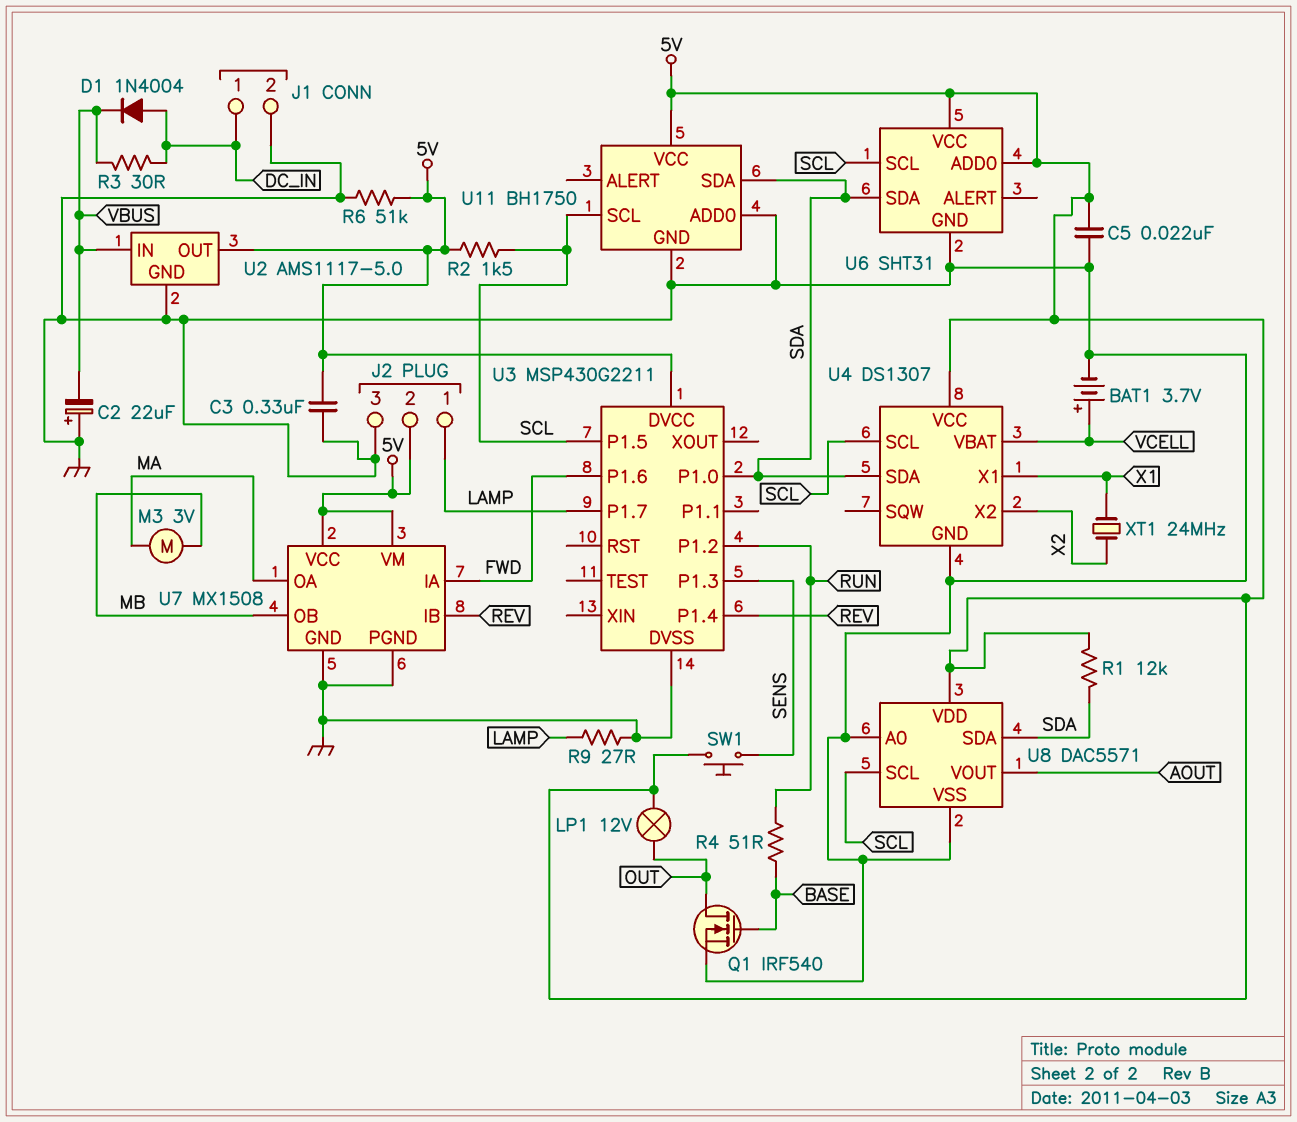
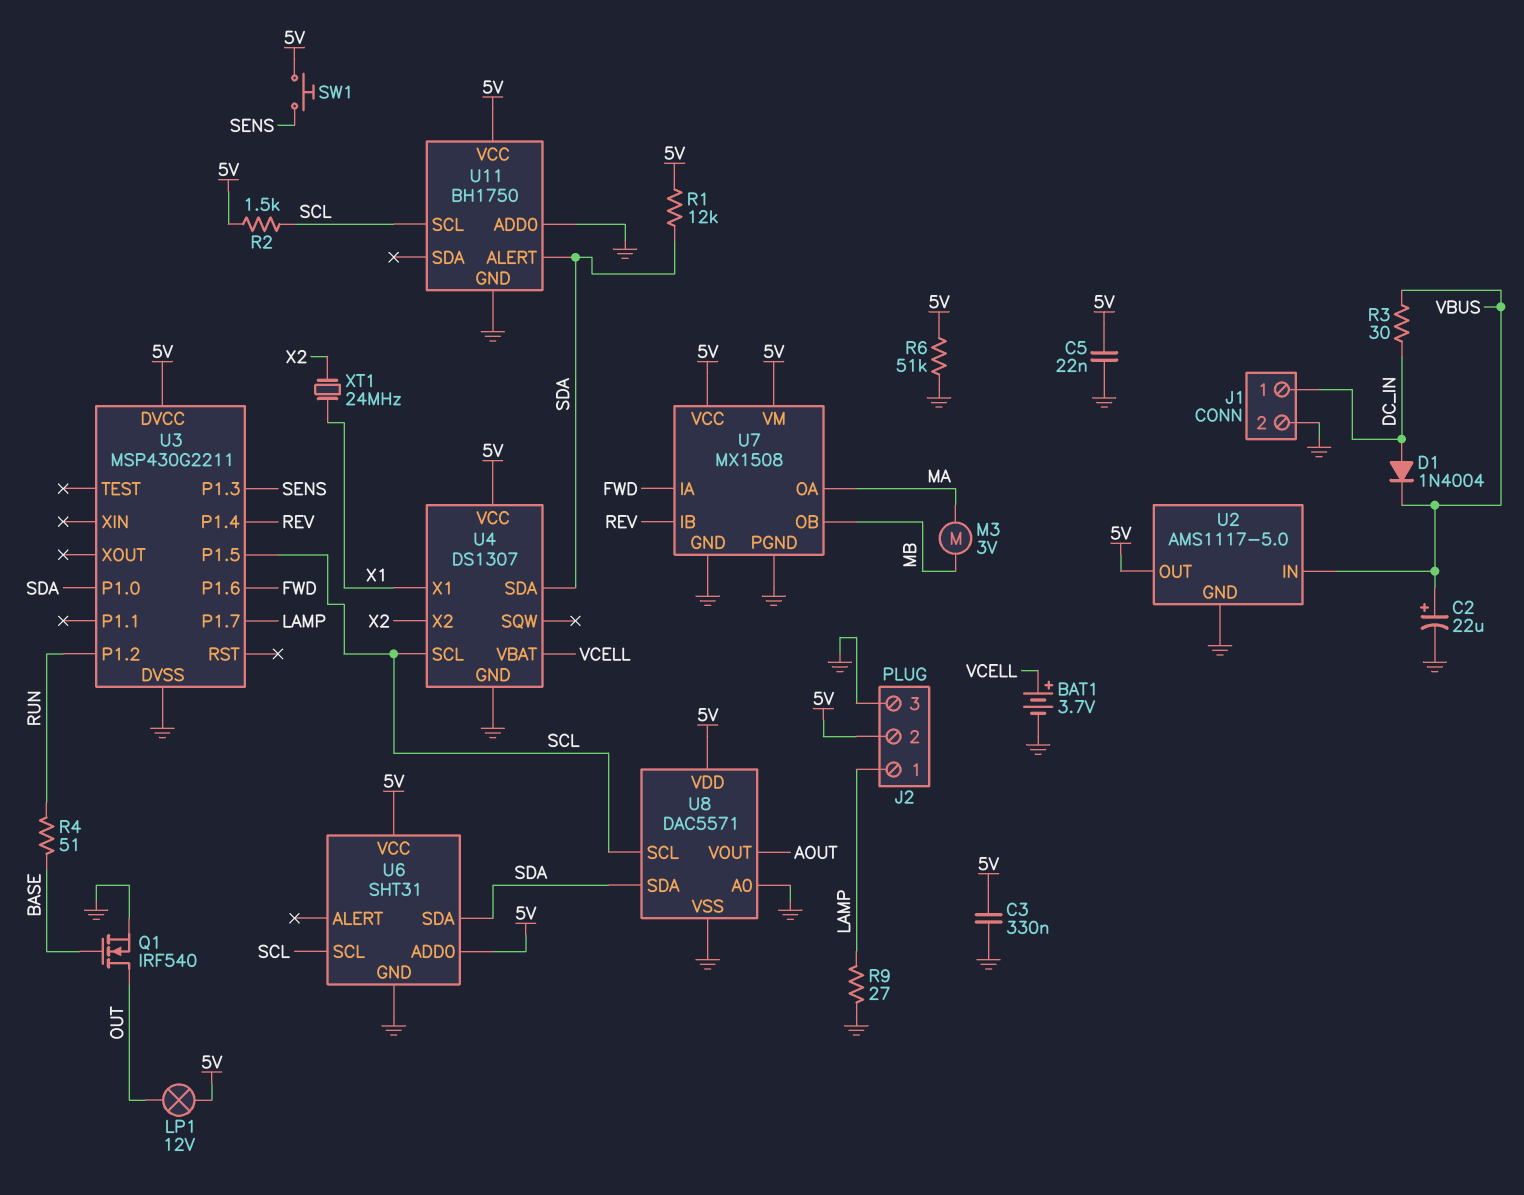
C2: 22uF (plus GND, minus VBUS) -> 22uF (plus VBUS, minus GND)
U11 pin ALERT: none -> SDA
U11 pin SDA: SDA -> none

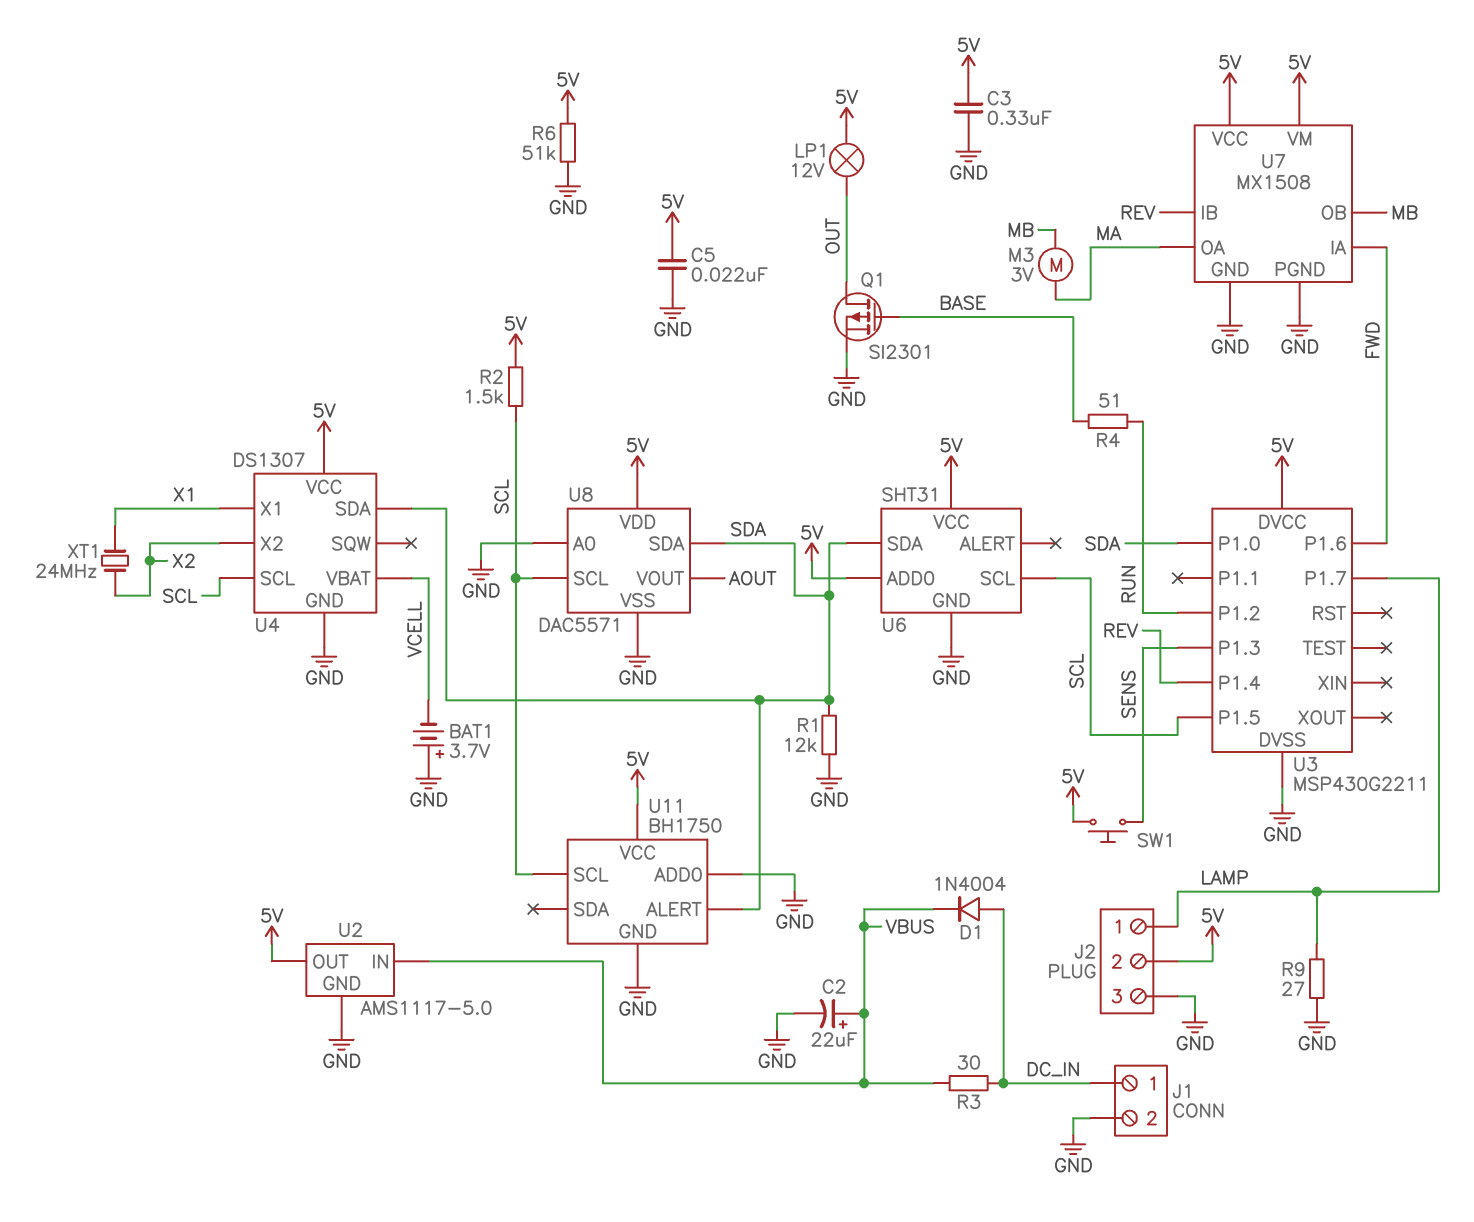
BAT1: 3.7V (plus VCELL, minus GND) -> 3.7V (plus GND, minus VCELL)
Q1: NMOS IRF540 (G BASE, D OUT, S GND) -> PMOS SI2301 (G BASE, D OUT, S GND)
R1: 12k (5V, SDA) -> 12k (GND, SDA)

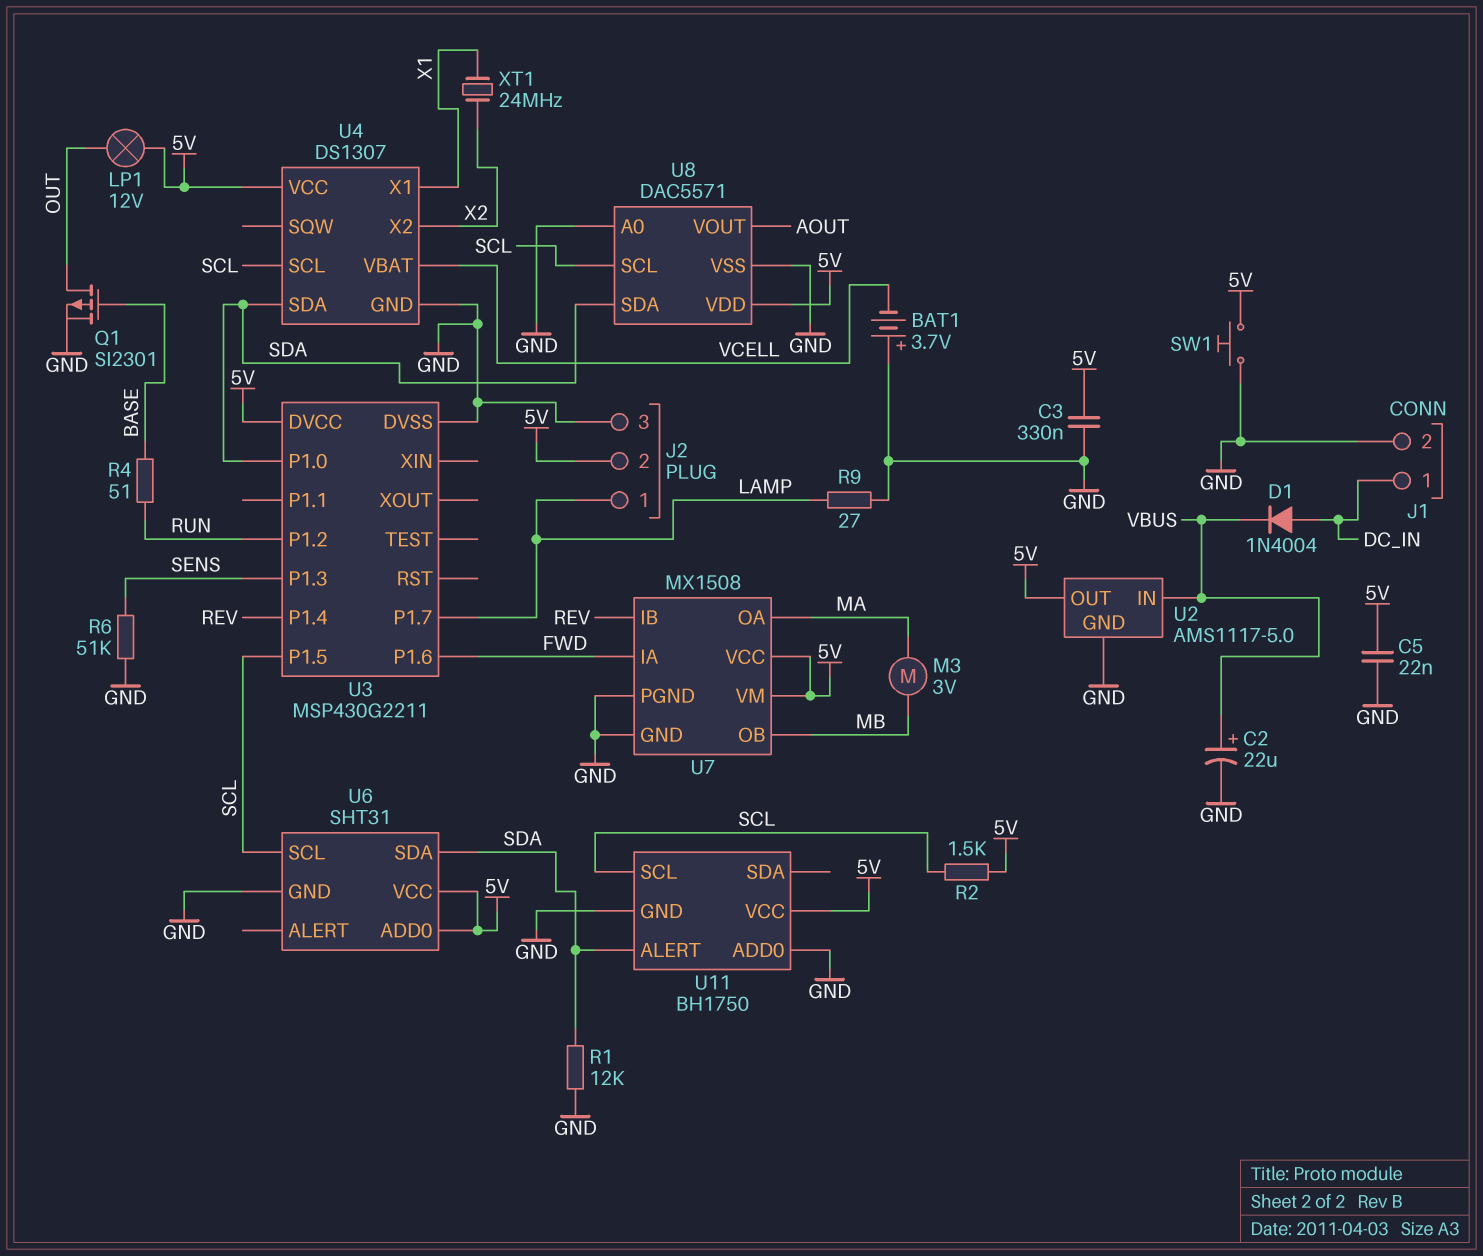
R3: 30 (DC_IN, VBUS) -> none
R6: 51k (5V, GND) -> 51k (GND, SENS)
SW1: button (5V, SENS) -> button (5V, GND)

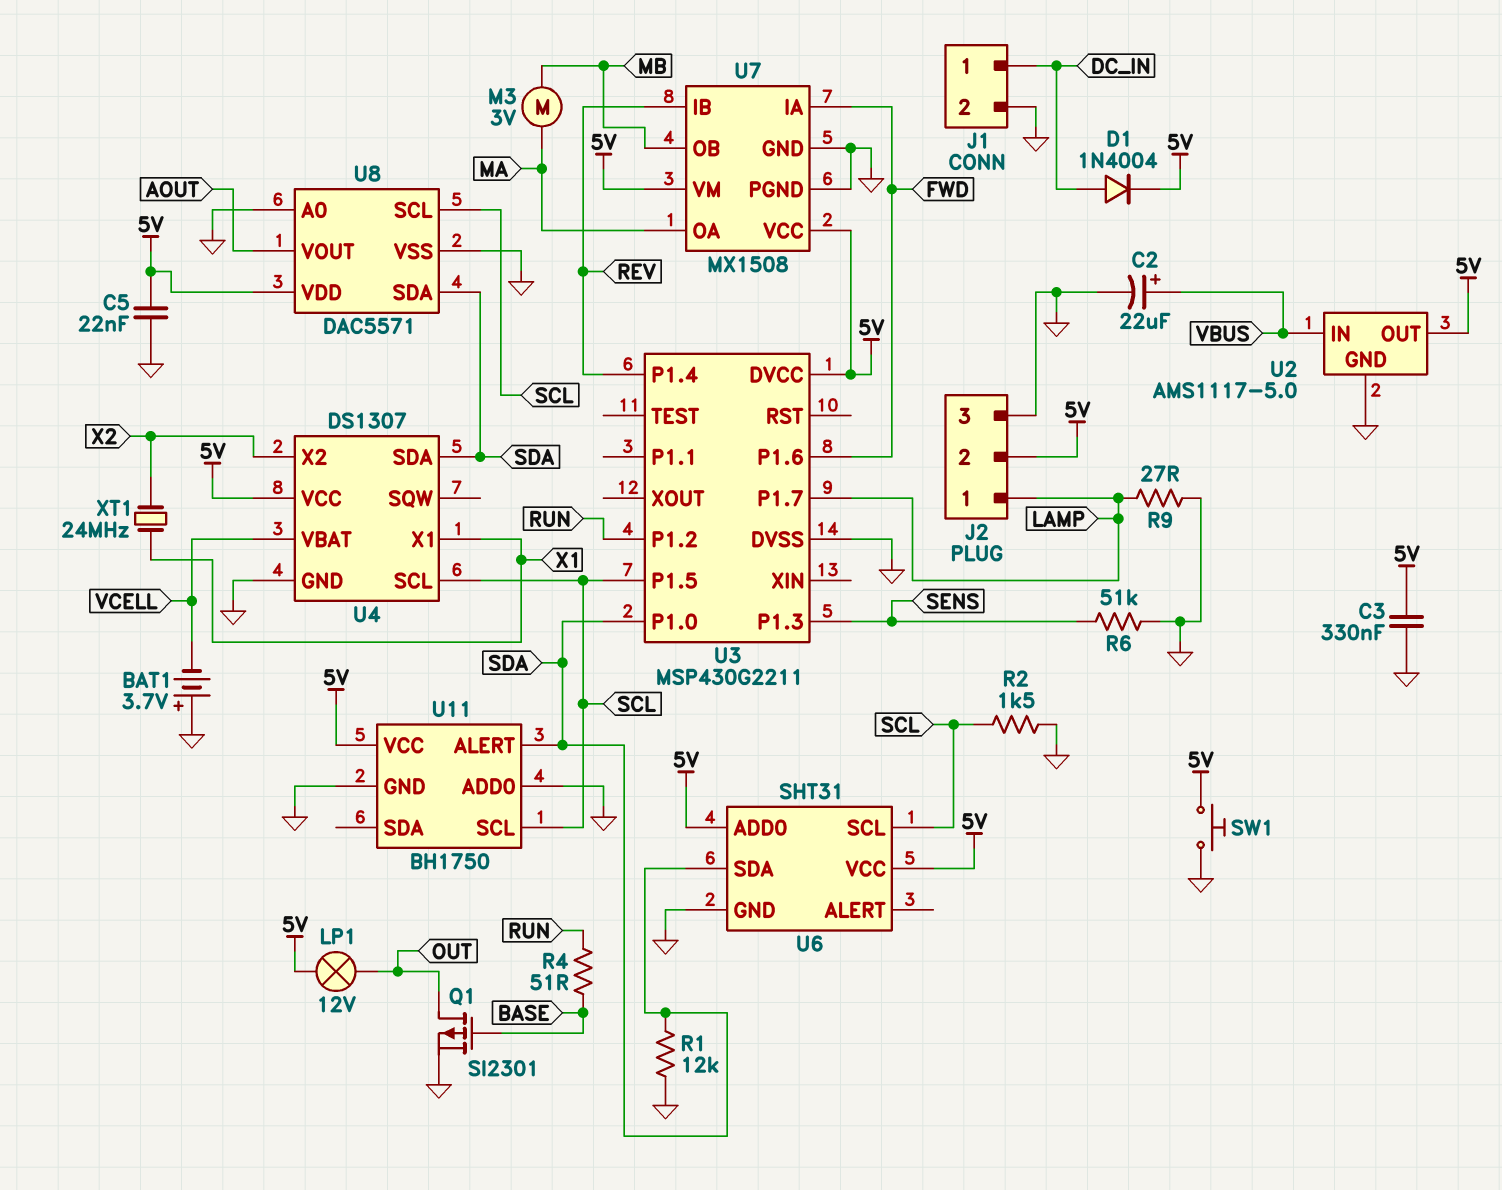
D1: diode 1N4004 (A DC_IN, K VBUS) -> diode 1N4004 (A DC_IN, K 5V)
R2: 1.5k (5V, SCL) -> 1.5k (GND, SCL)

